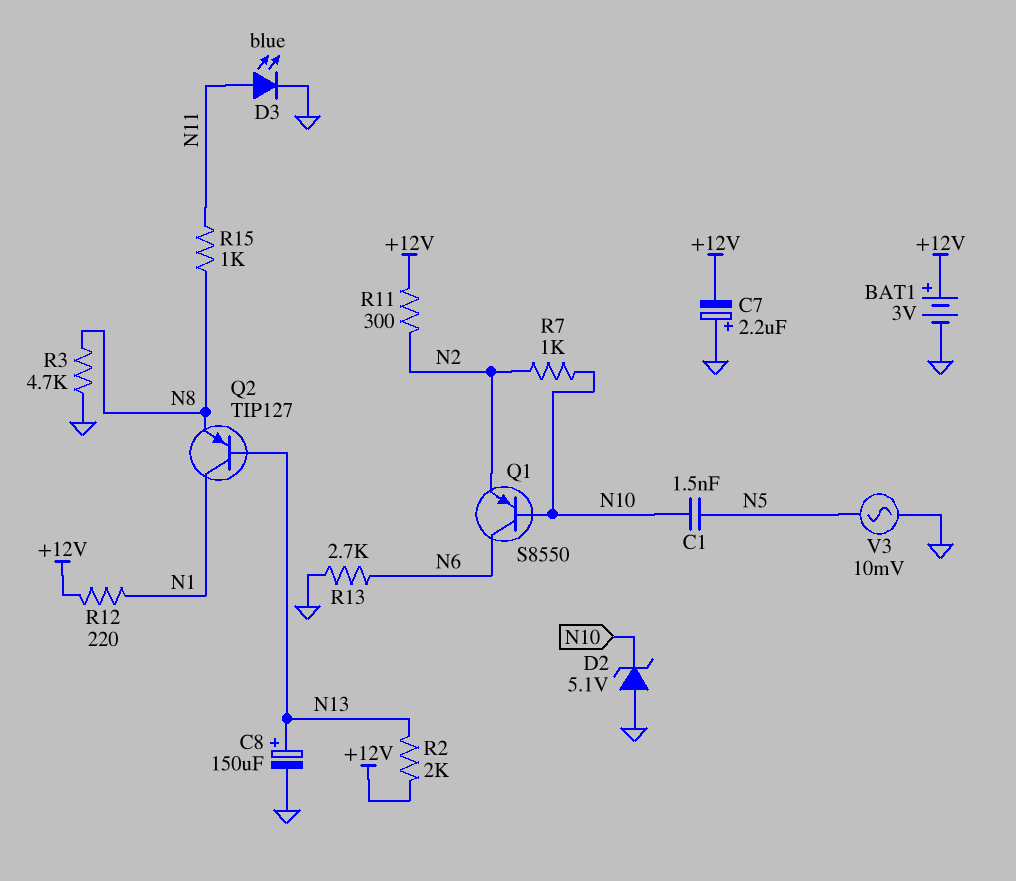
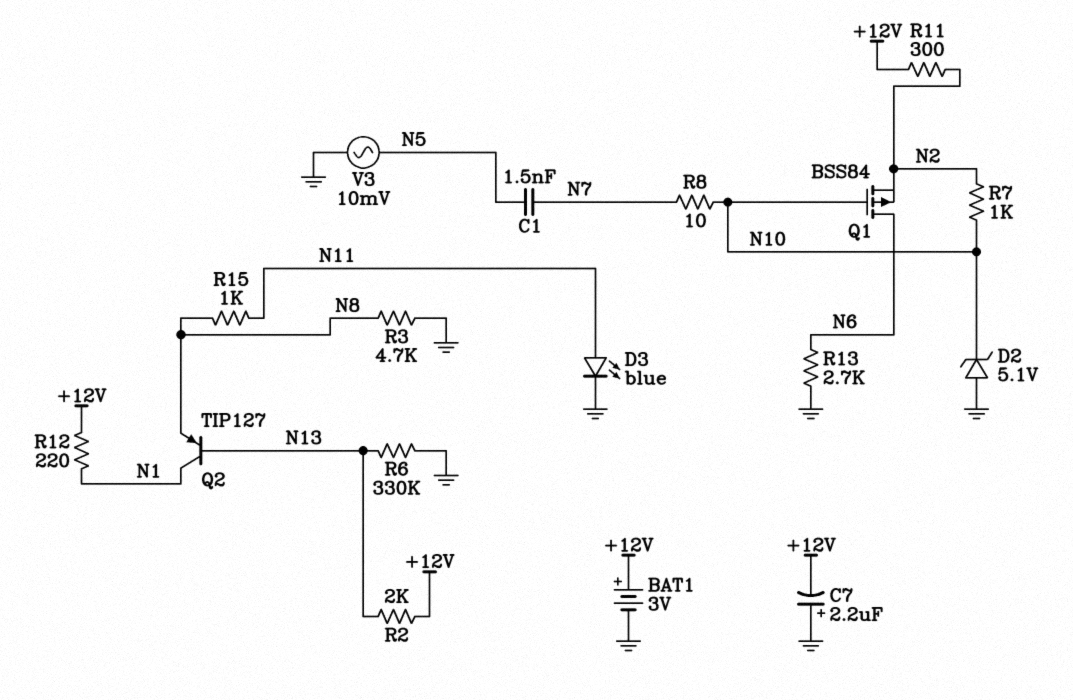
C1: 1.5nF (N5, N10) -> 1.5nF (N5, N7)
C8: 150uF (plus N13, minus GND) -> none
Q1: PNP S8550 (B N10, C N6, E N2) -> PMOS BSS84 (G N10, D N6, S N2)
R6: none -> 330k (GND, N13)
R8: none -> 10 (N7, N10)

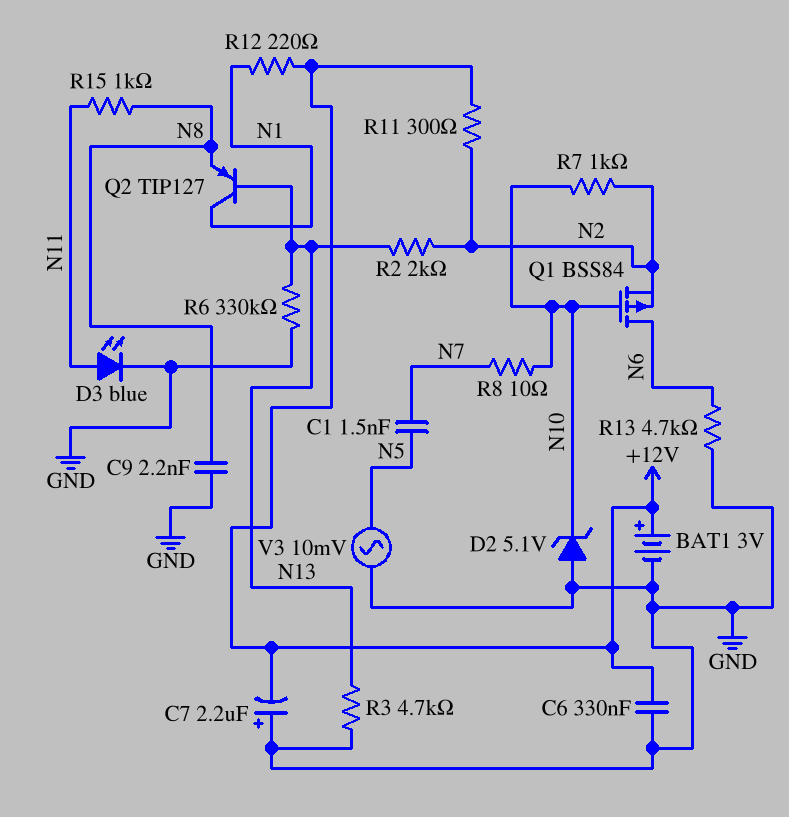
C6: none -> 330nF (+12V, GND)
C9: none -> 2.2nF (GND, N8)
R2: 2k (+12V, N13) -> 2k (N2, N13)
R3: 4.7k (GND, N8) -> 4.7k (GND, N13)
R13: 2.7k (GND, N6) -> 4.7k (GND, N6)

